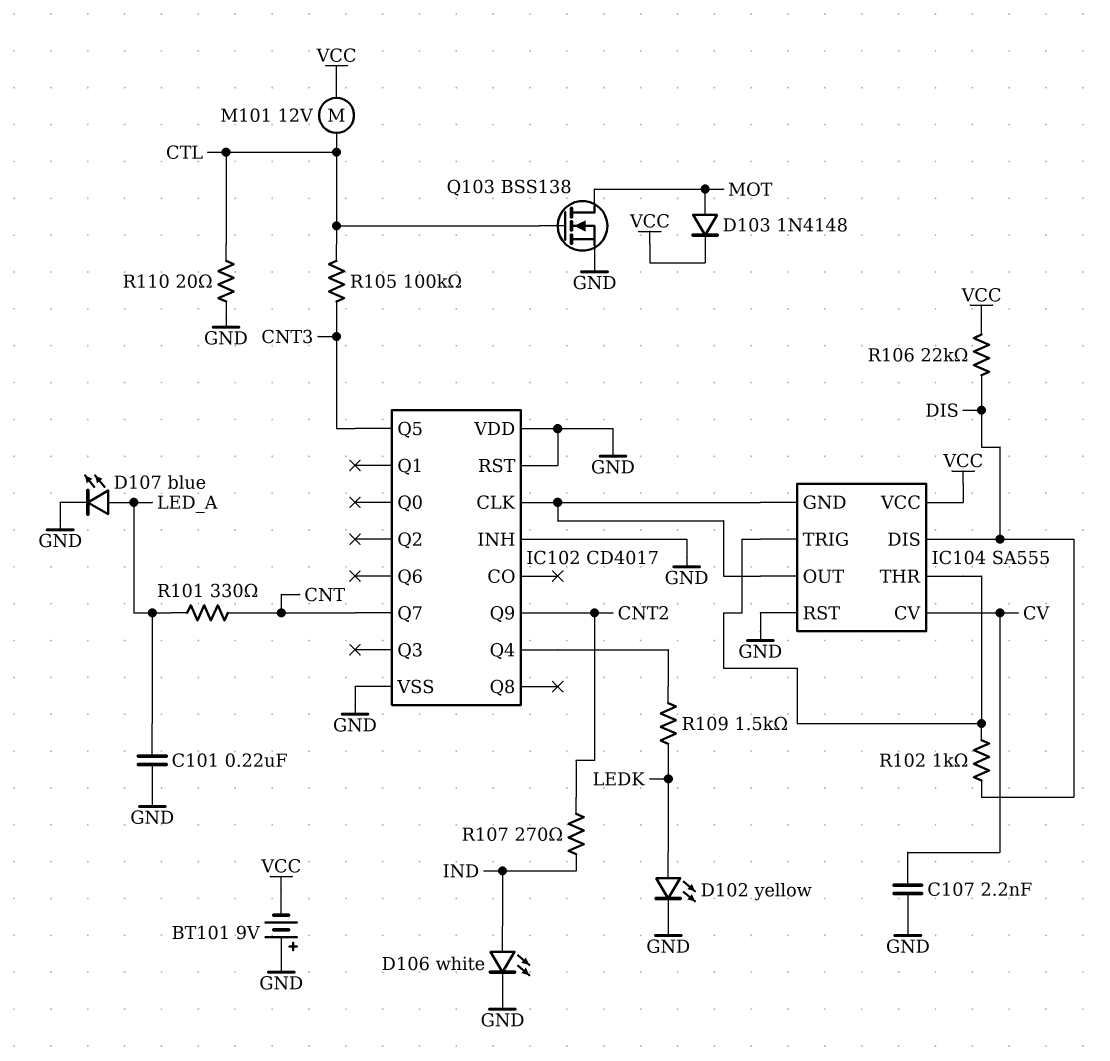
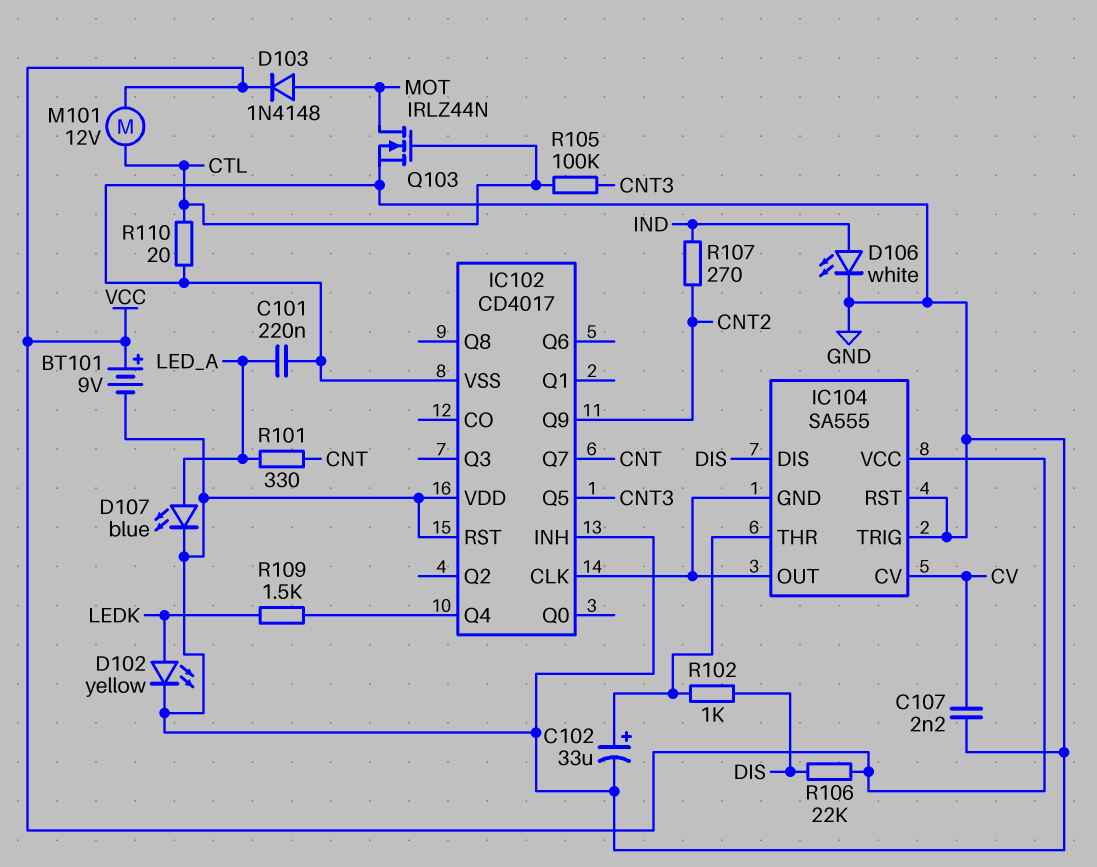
BT101: 9V (plus GND, minus VCC) -> 9V (plus VCC, minus GND)
C102: none -> 33uF (plus IC104/THR, minus GND)
IC104 pin TRIG: IC104/THR -> GND
Q103: NMOS BSS138 (G CTL, D MOT, S GND) -> NMOS IRLZ44N (G CTL, D MOT, S GND)

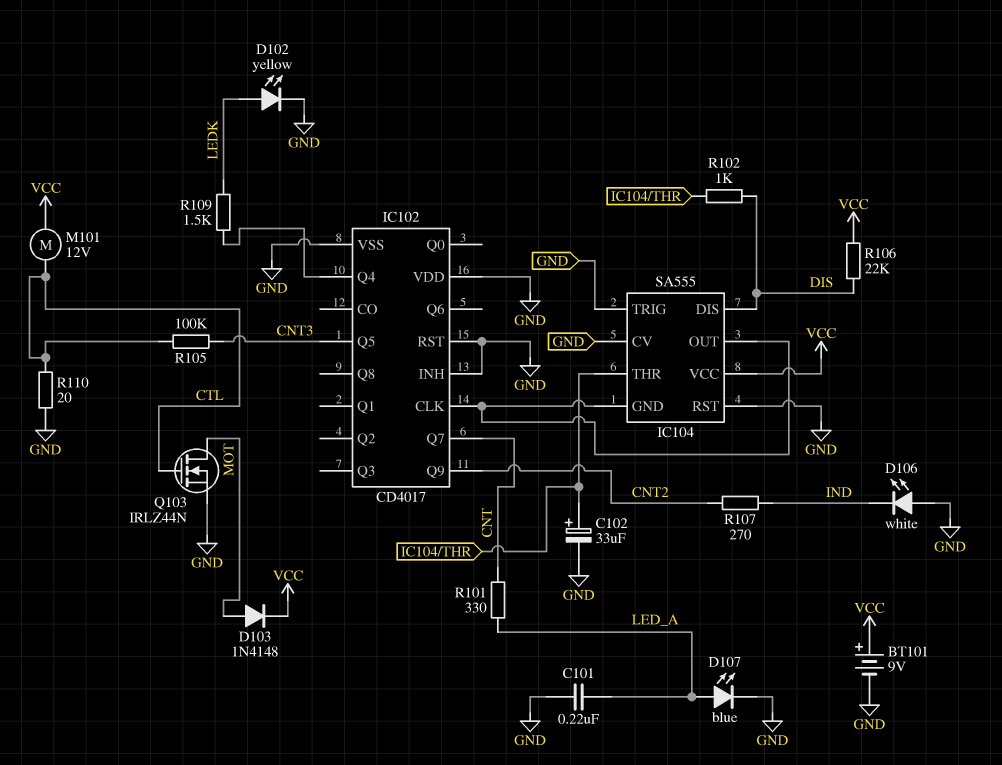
C107: 2.2nF (CV, GND) -> none
D106: LED white (A IND, K GND) -> LED white (A GND, K IND)
IC104 pin CV: CV -> GND

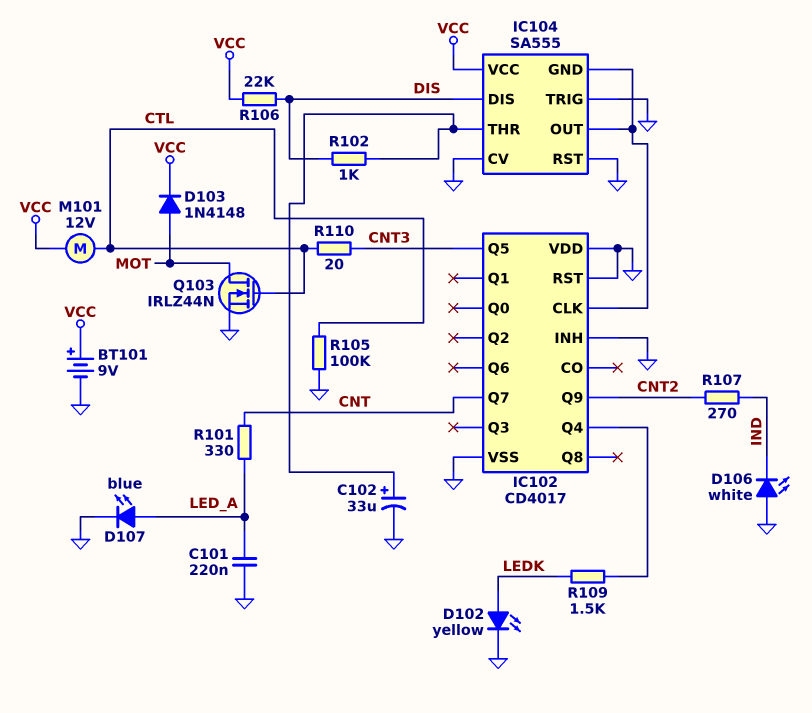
R105: 100k (CNT3, CTL) -> 100k (CTL, GND)
R110: 20 (CTL, GND) -> 20 (CNT3, CTL)

